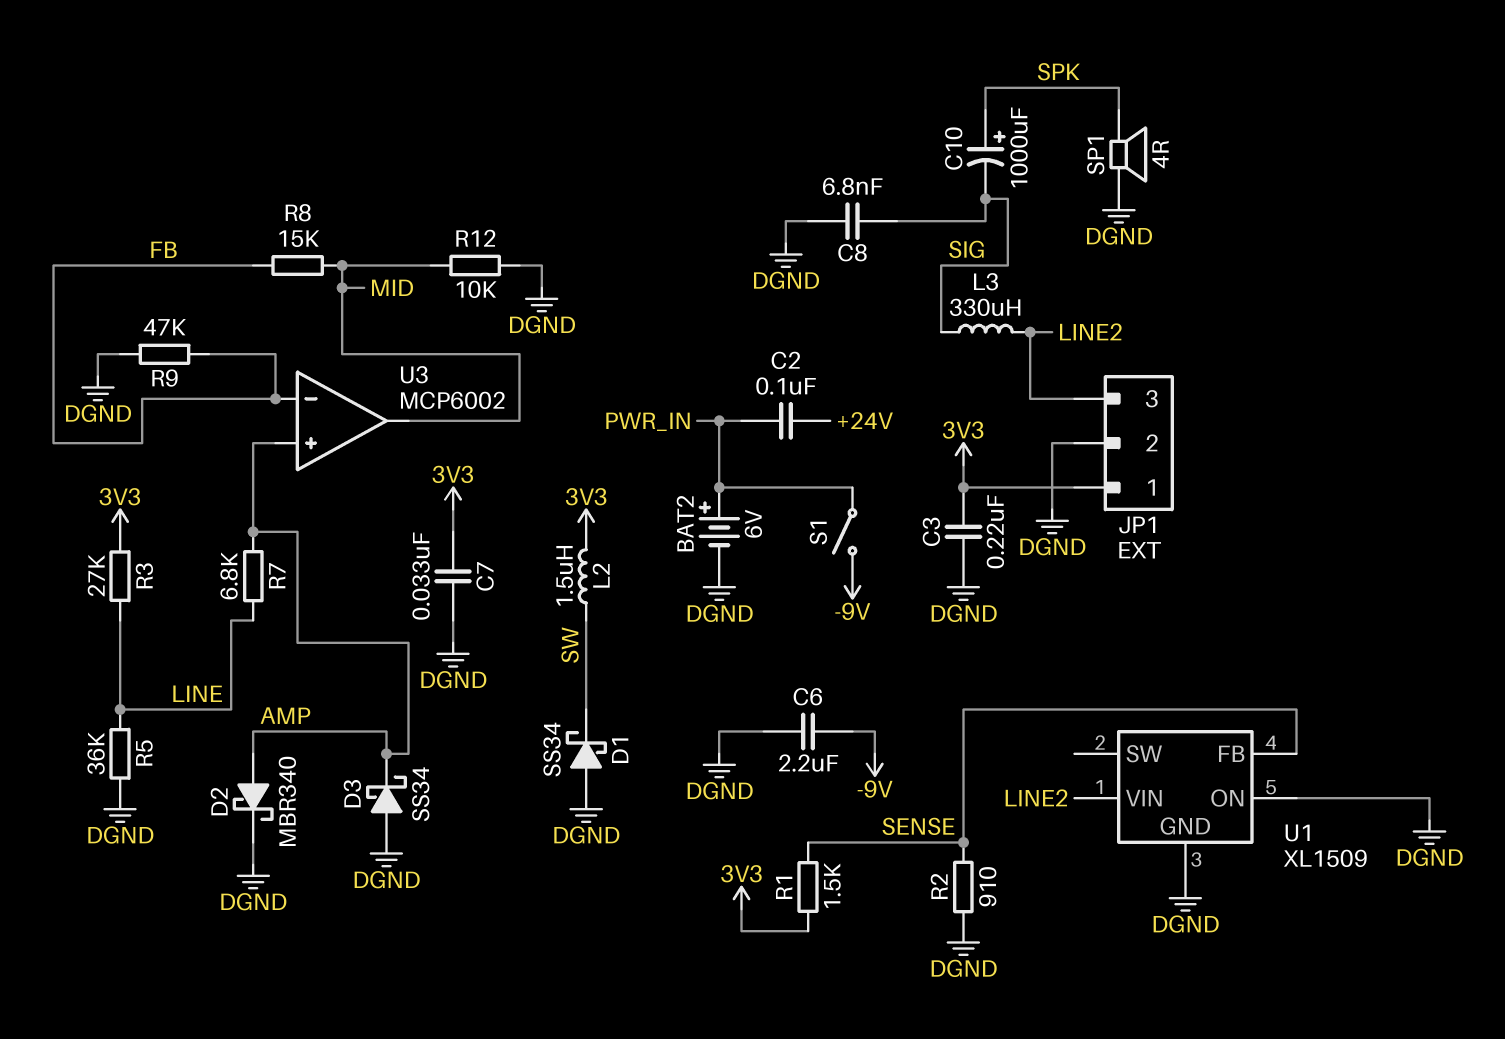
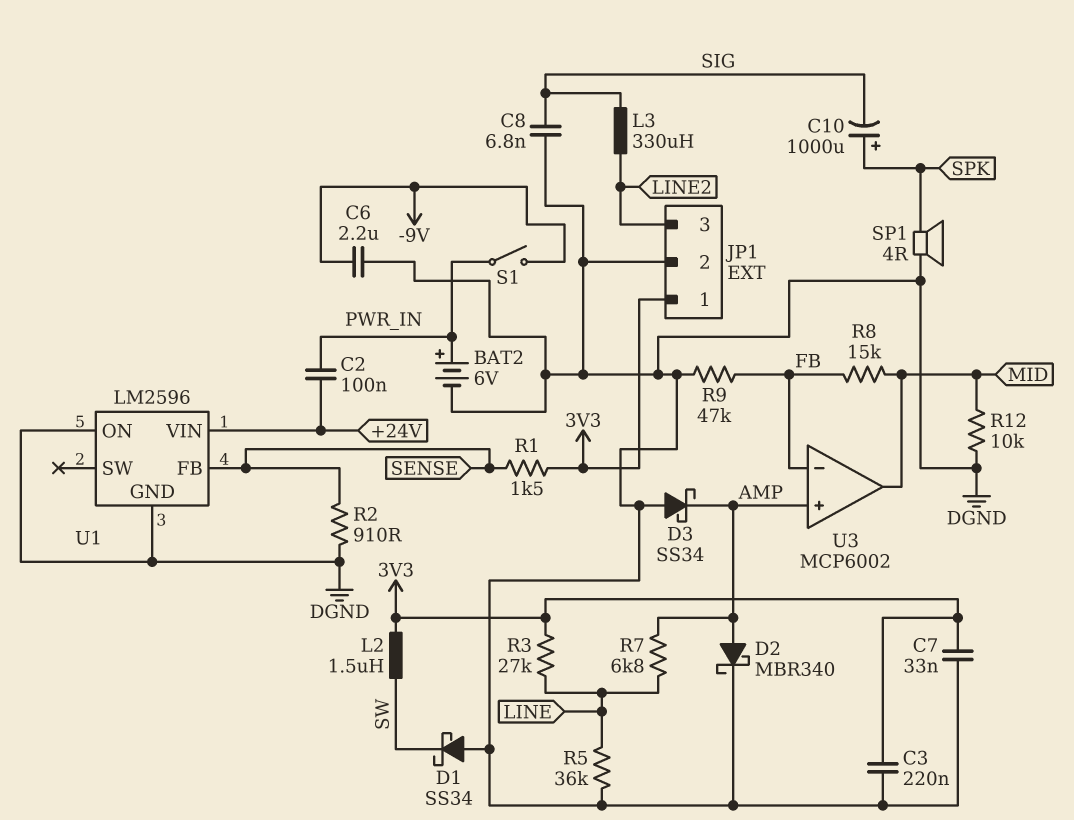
U1: XL1509 -> LM2596
U1 pin VIN: LINE2 -> +24V

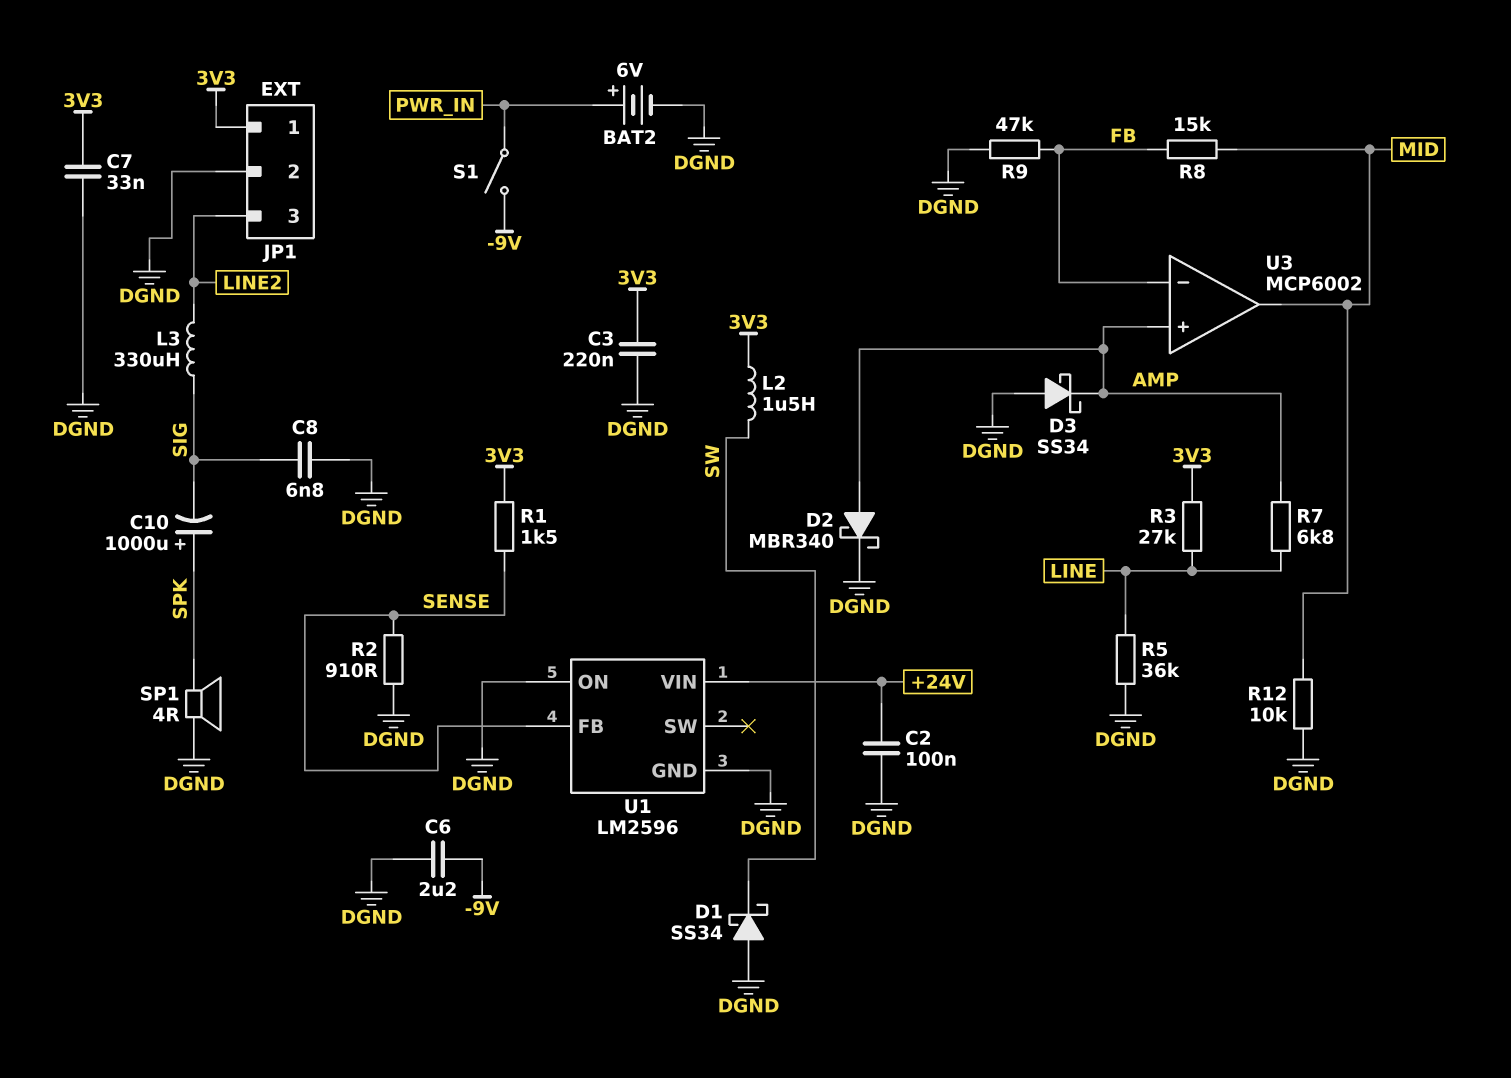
C2: 100nF (+24V, PWR_IN) -> 100nF (+24V, DGND)

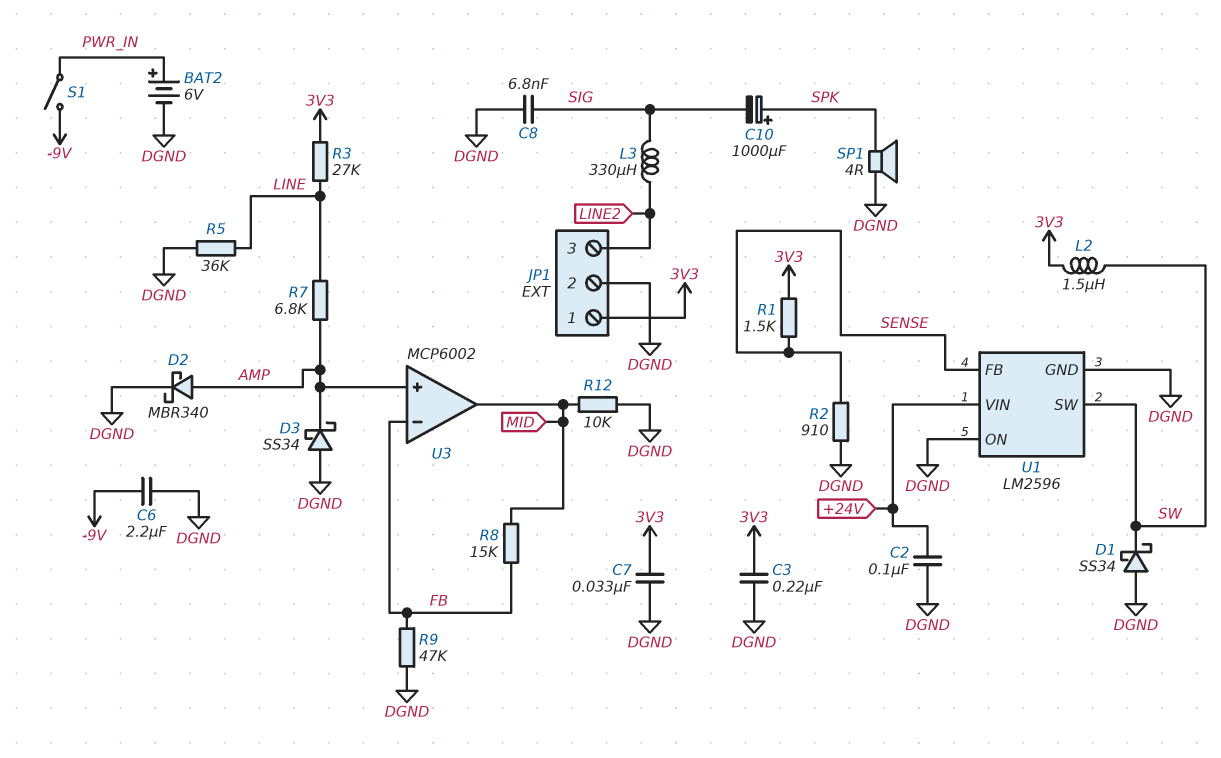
U1 pin SW: none -> SW

